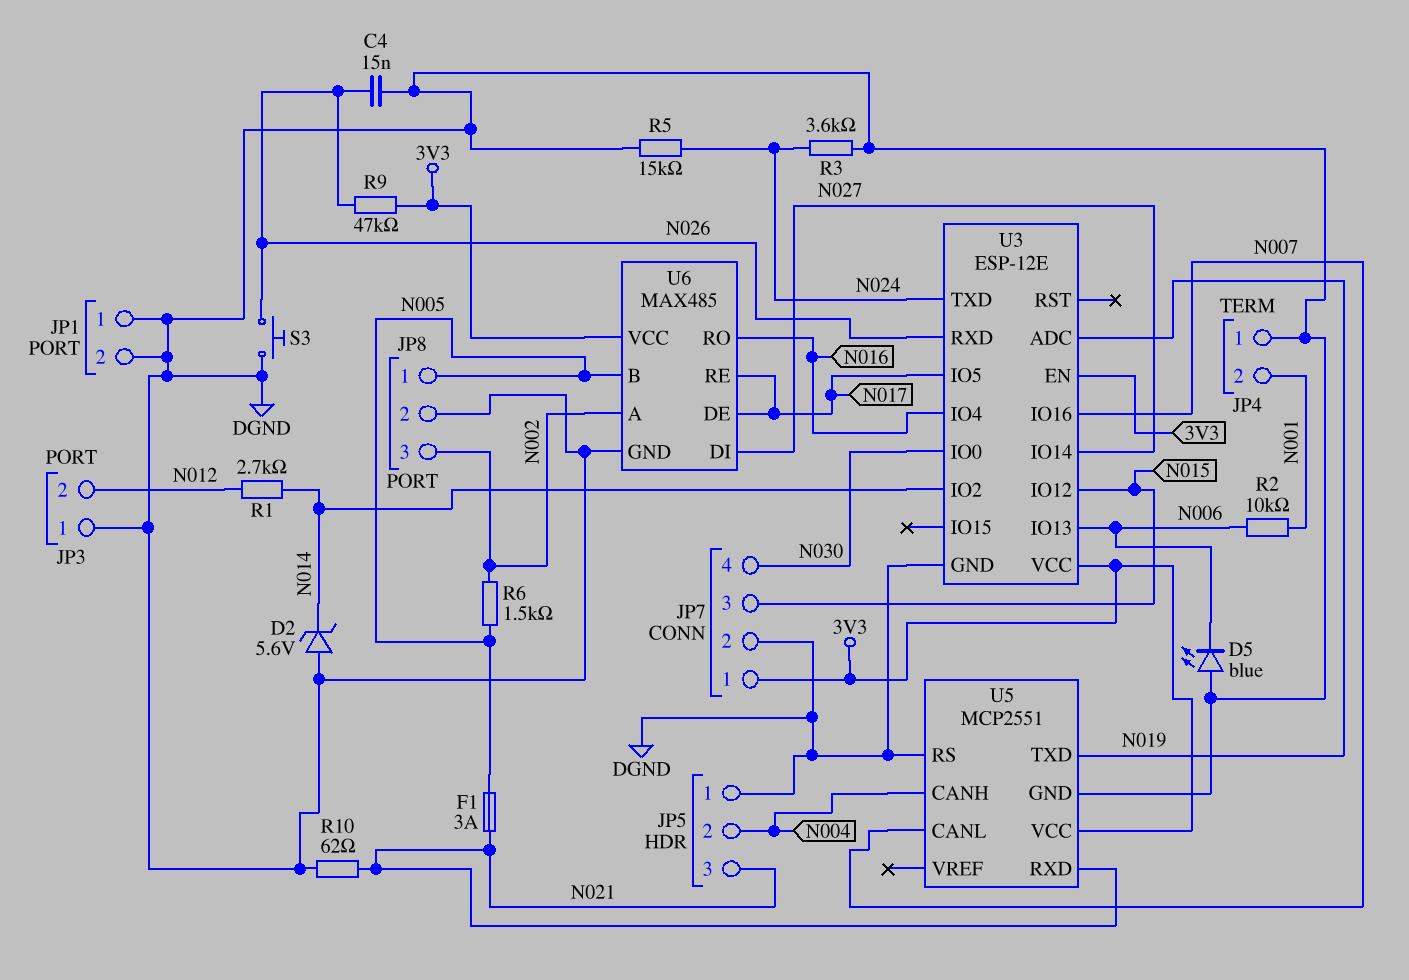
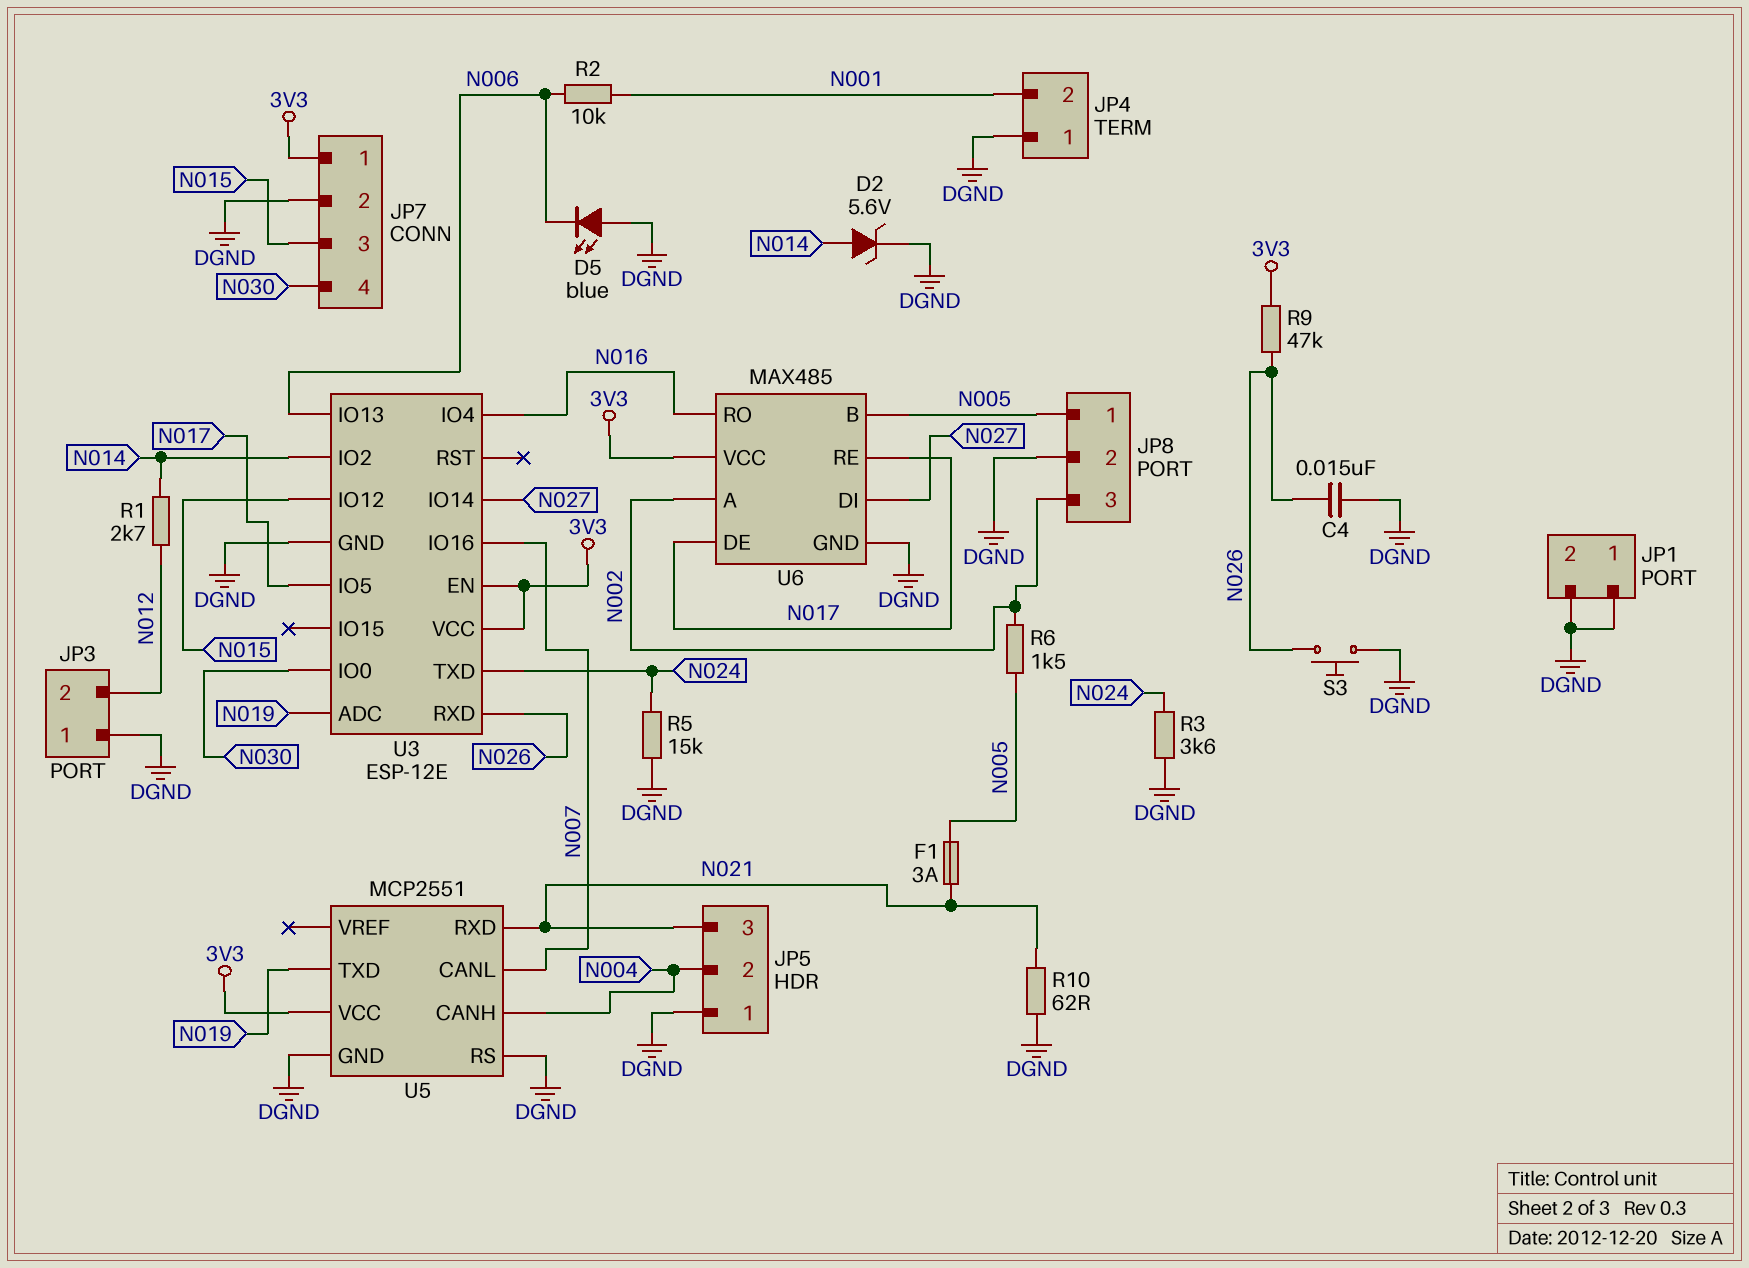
D2: zener 5.6V (A DGND, K N014) -> zener 5.6V (A N014, K DGND)

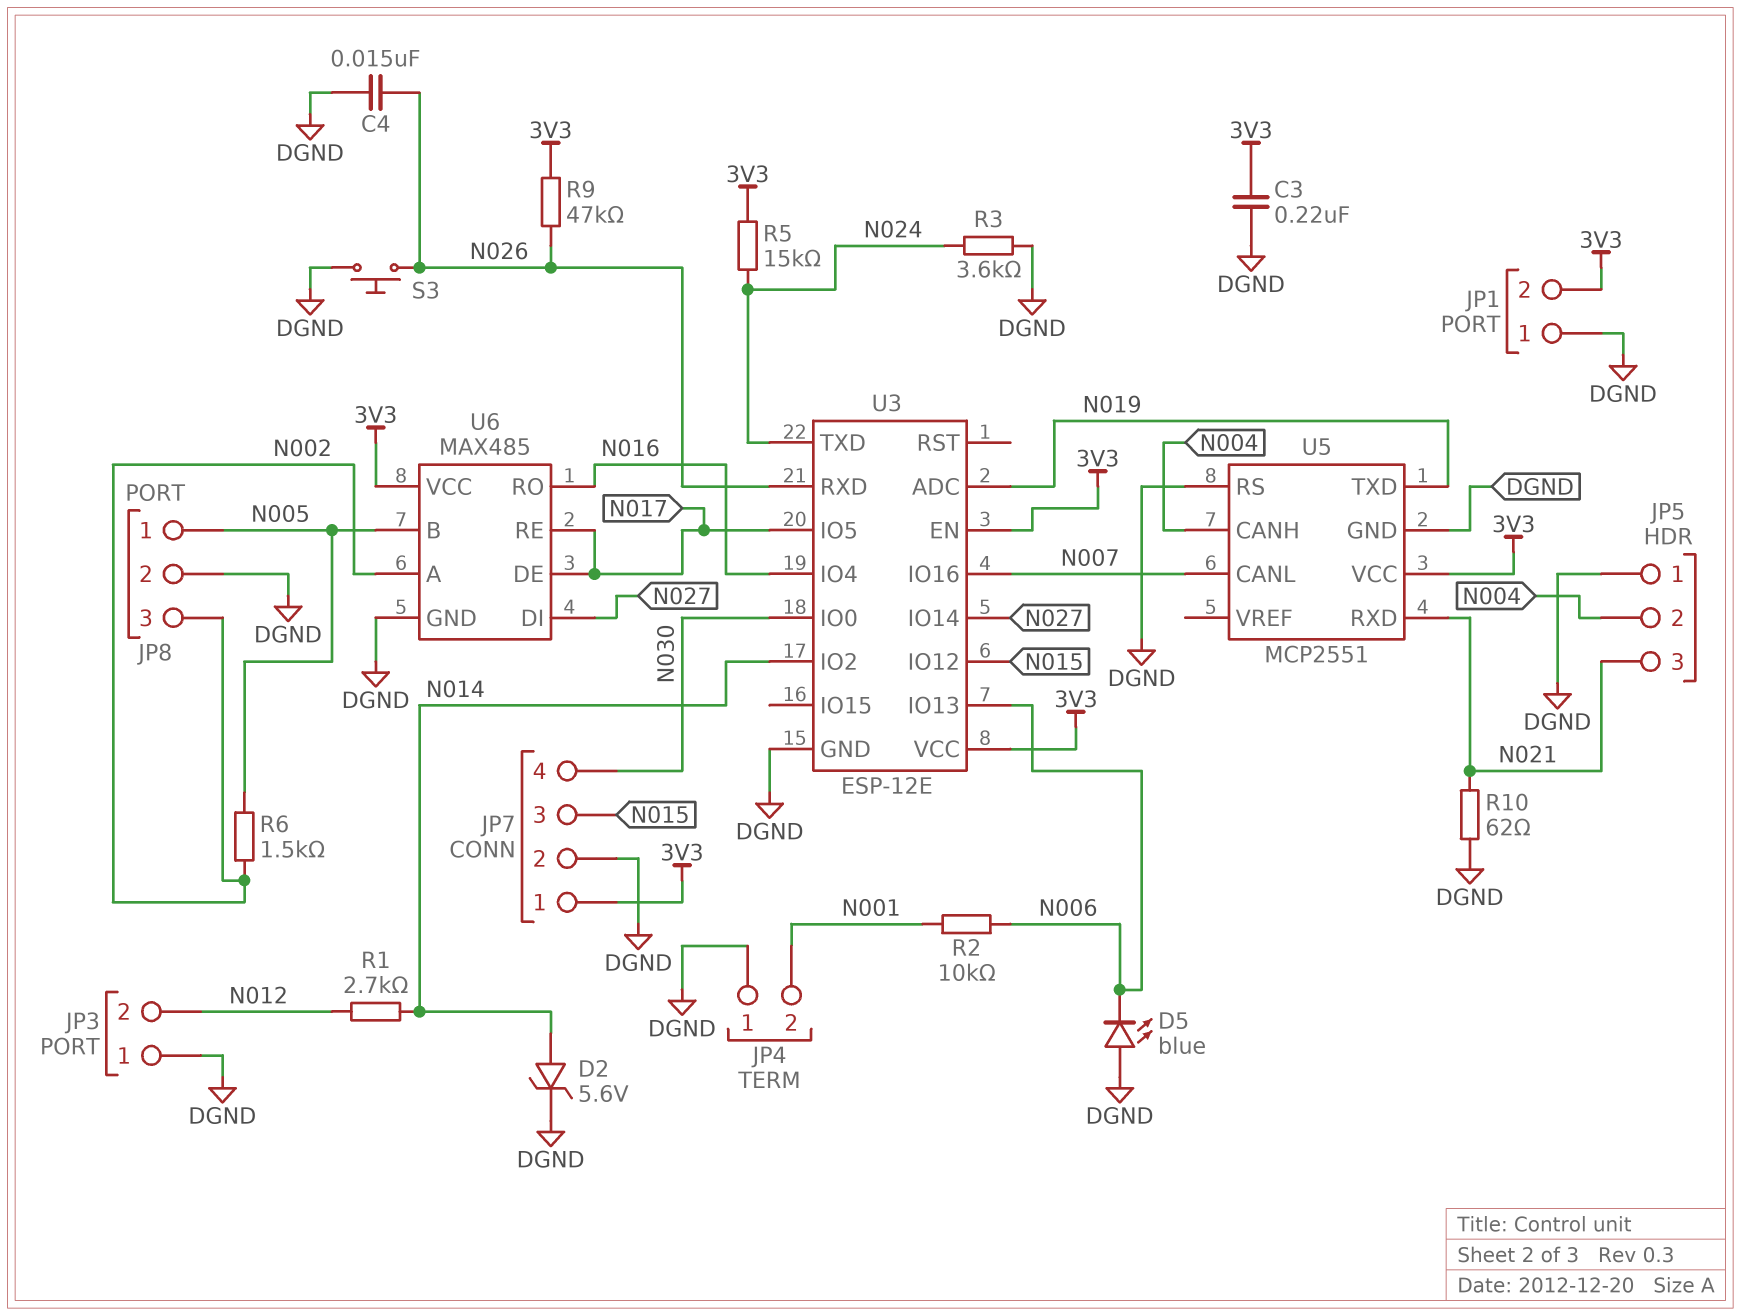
C3: none -> 220nF (3V3, DGND)
F1: 3A (N005, N021) -> none
JP1 pin 2: DGND -> 3V3
R5: 15k (DGND, N024) -> 15k (3V3, N024)

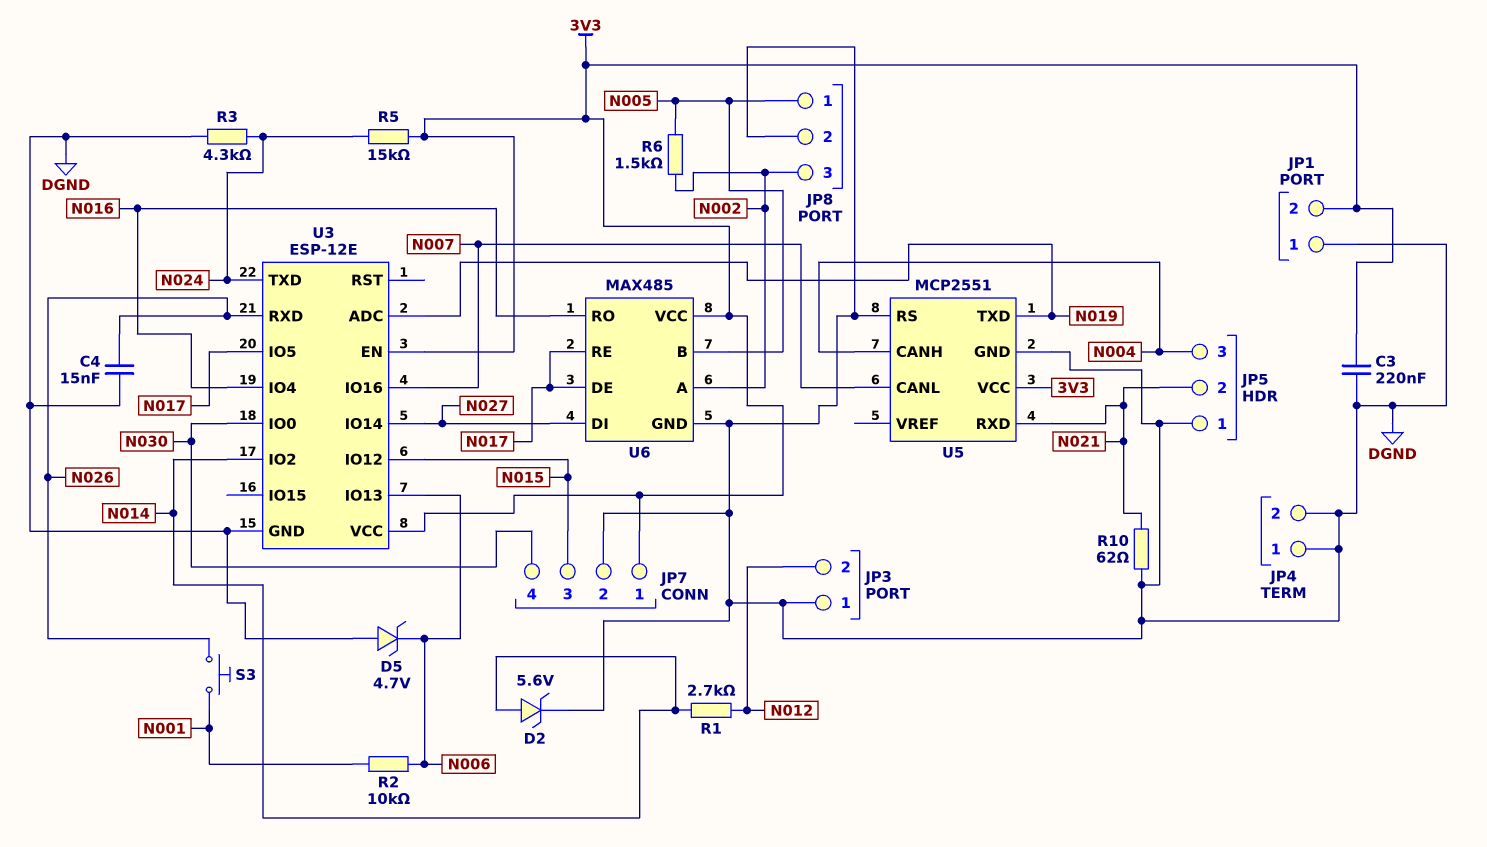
D5: LED blue (A DGND, K N006) -> zener 4.7V (A DGND, K N006)
JP4 pin 2: N001 -> DGND
JP5 pin 2: N004 -> N021
JP5 pin 3: N021 -> N004
R3: 3.6k (DGND, N024) -> 4.3k (DGND, N024)
R9: 47k (3V3, N026) -> none
S3: button (DGND, N026) -> button (N001, N026)

